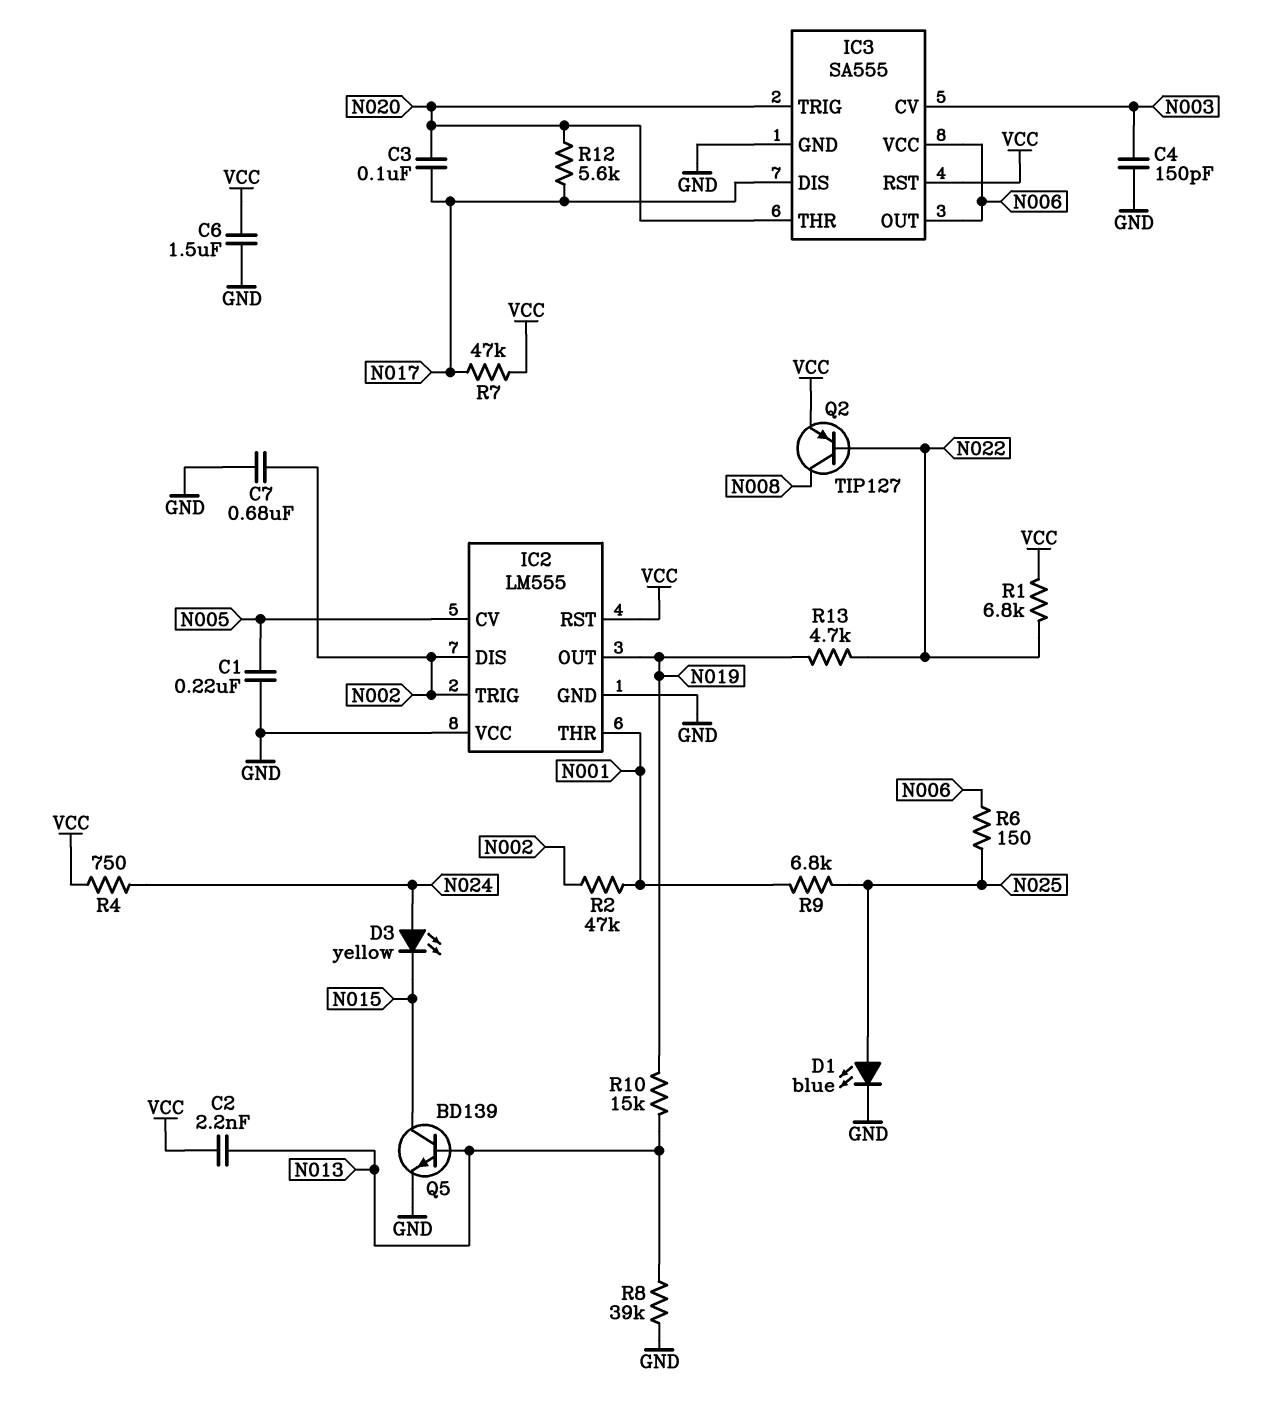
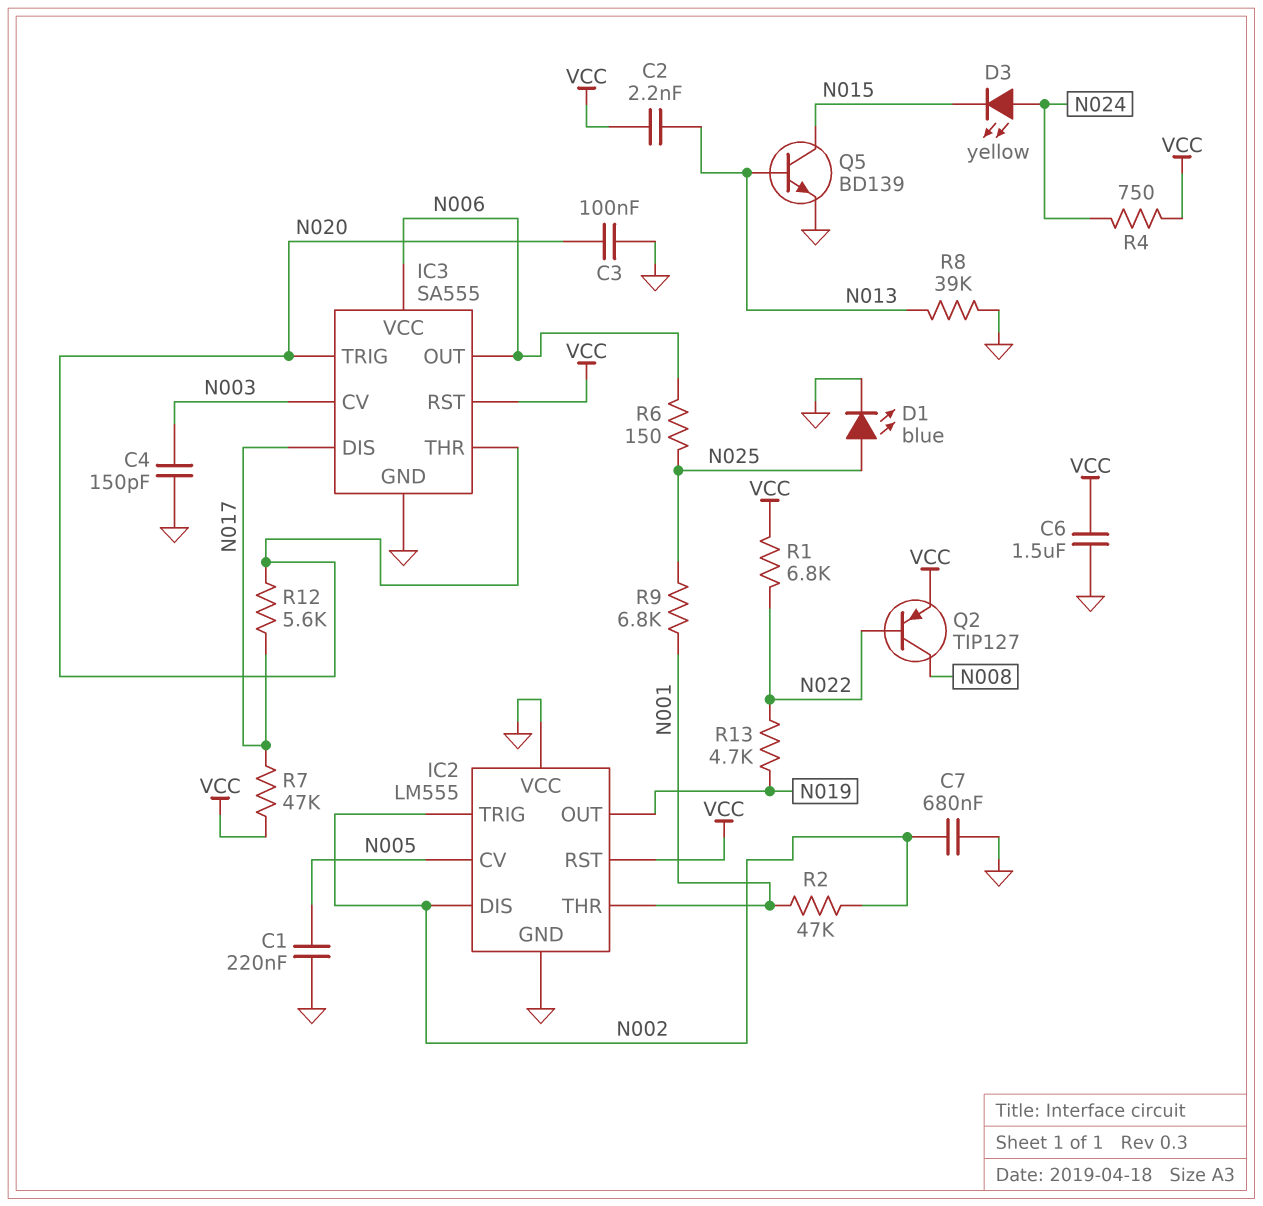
C3: 100nF (N017, N020) -> 100nF (GND, N020)
R10: 15k (N013, N019) -> none

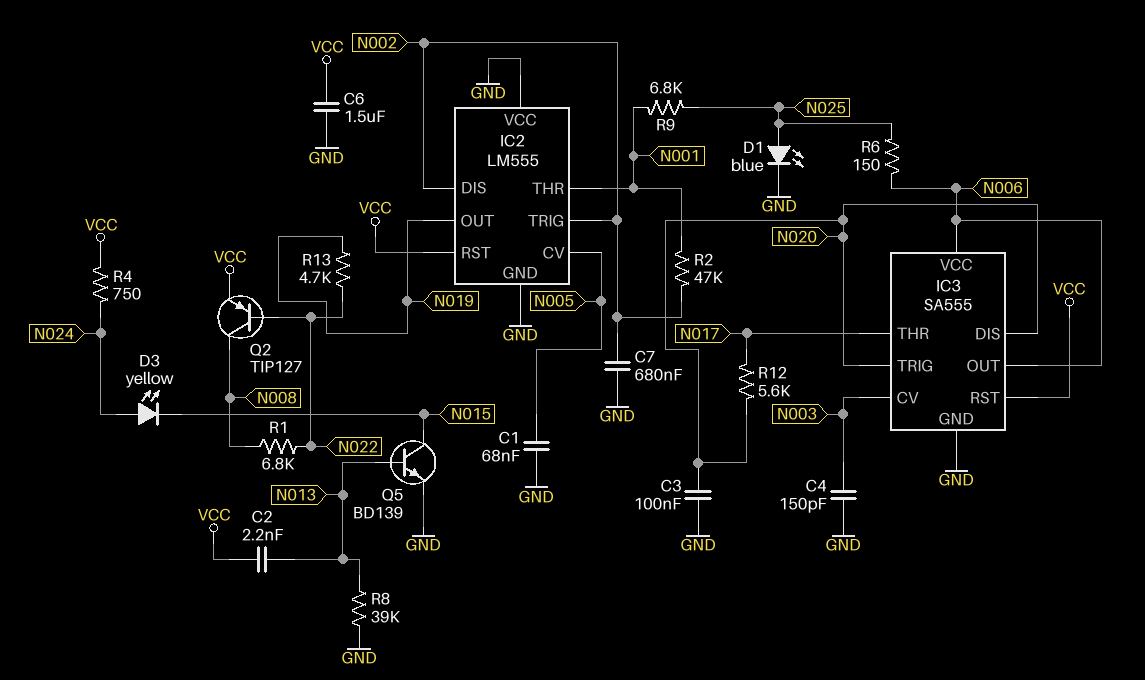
C1: 220nF (GND, N005) -> 68nF (GND, N005)
IC3 pin DIS: N017 -> N020
IC3 pin THR: N020 -> N017
R1: 6.8k (N022, VCC) -> 6.8k (N008, N022)
R7: 47k (N017, VCC) -> none

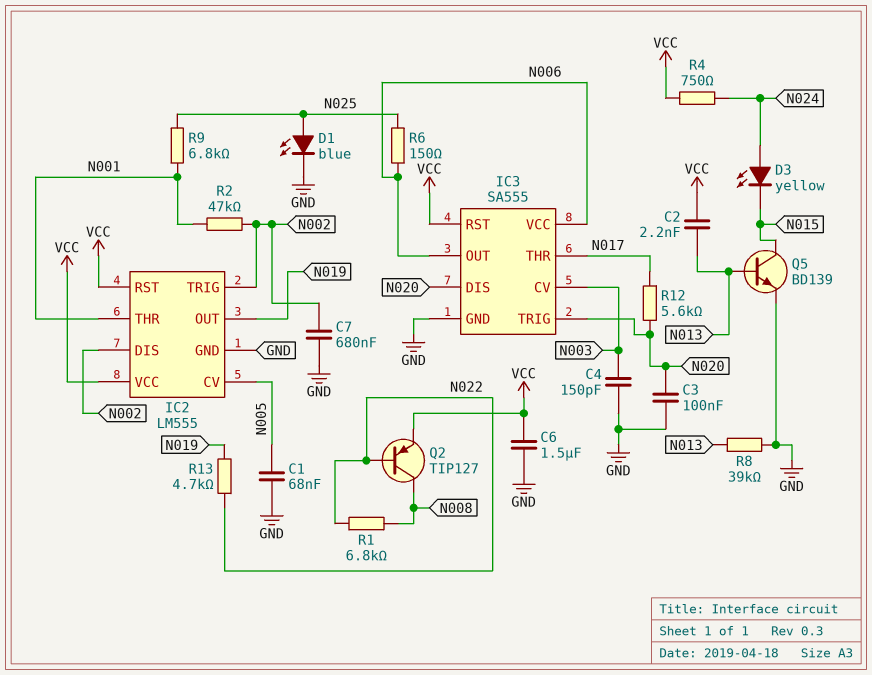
IC2 pin VCC: GND -> VCC

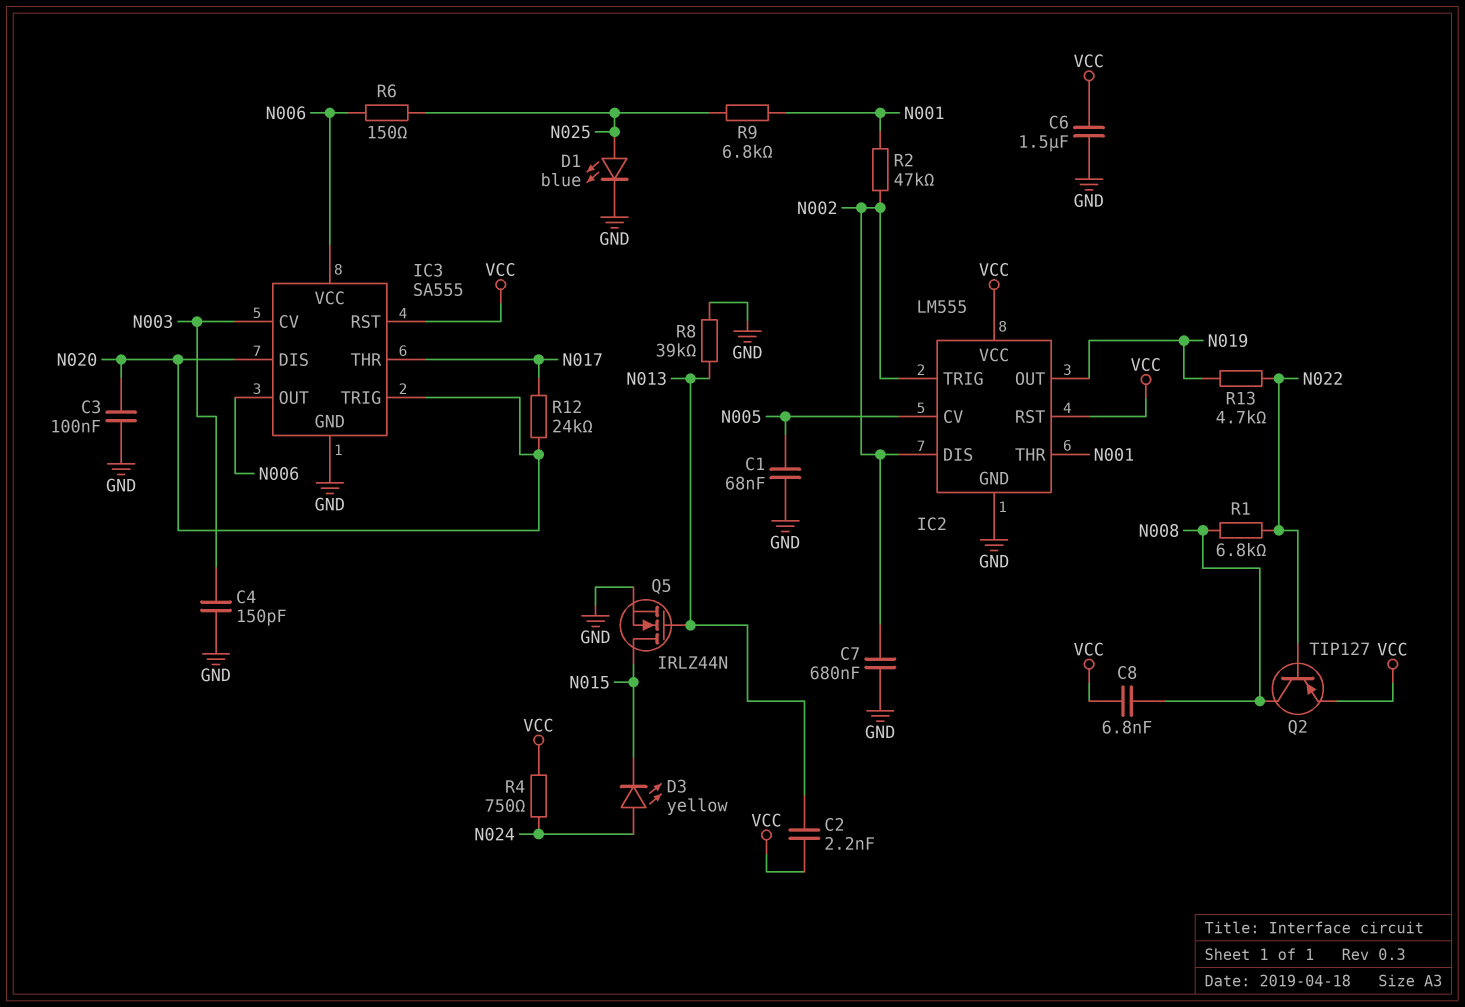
C8: none -> 6.8nF (N008, VCC)
Q5: NPN BD139 (B N013, C N015, E GND) -> NMOS IRLZ44N (G N013, D N015, S GND)
R12: 5.6k (N017, N020) -> 24k (N017, N020)

